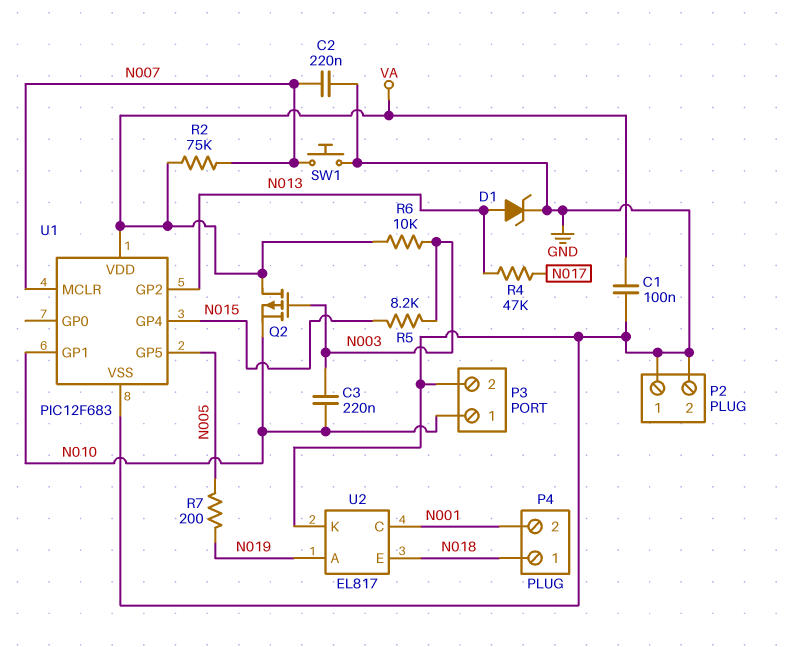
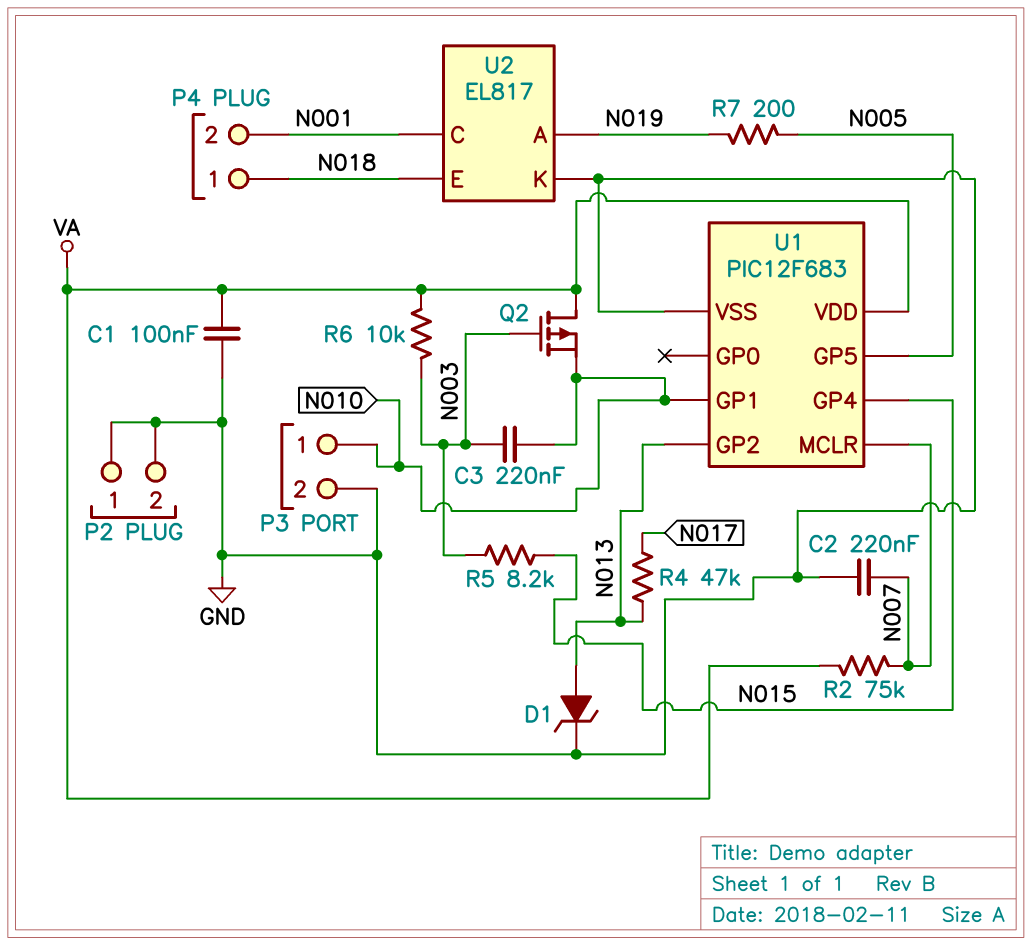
SW1: button (GND, N007) -> none

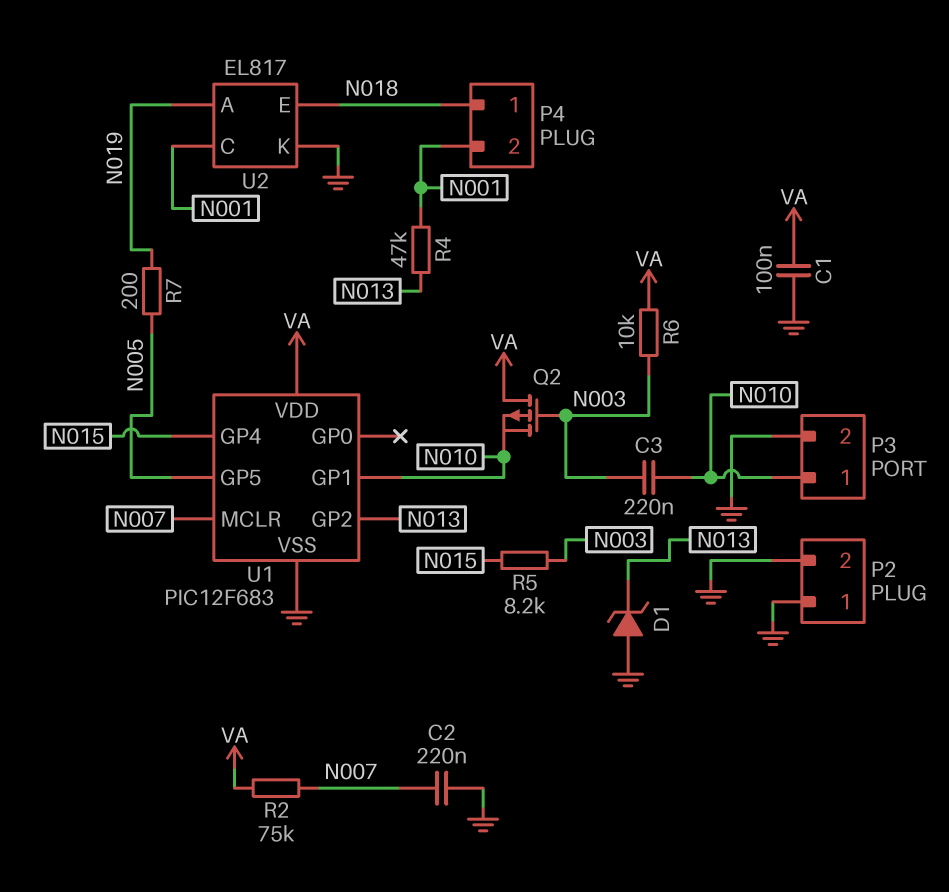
D1: zener (A N013, K GND) -> zener (A GND, K N013)
R4: 47k (N013, N017) -> 47k (N001, N013)

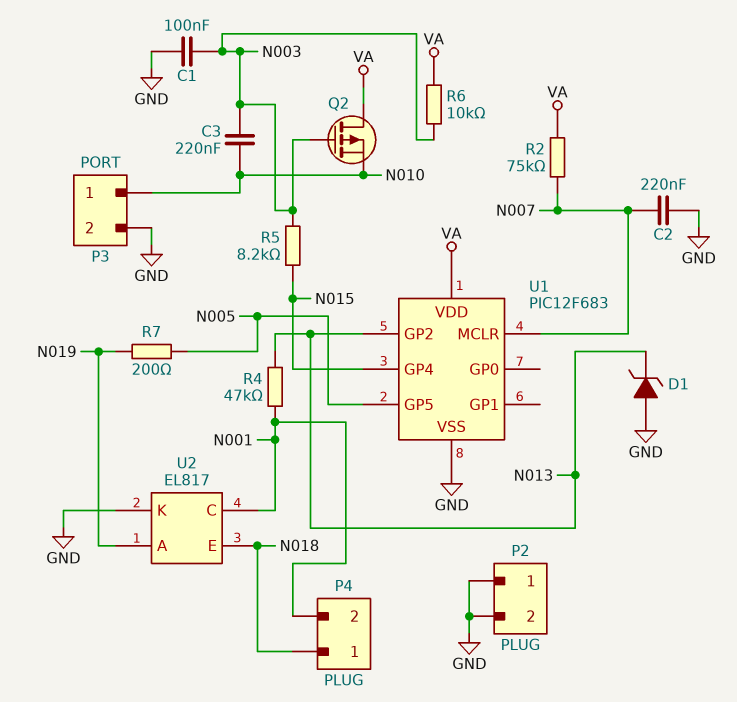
C1: 100nF (GND, VA) -> 100nF (GND, N003)
U1 pin GP1: N010 -> none

